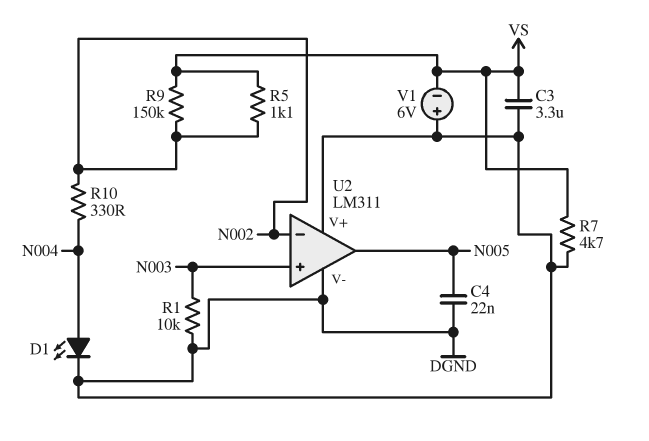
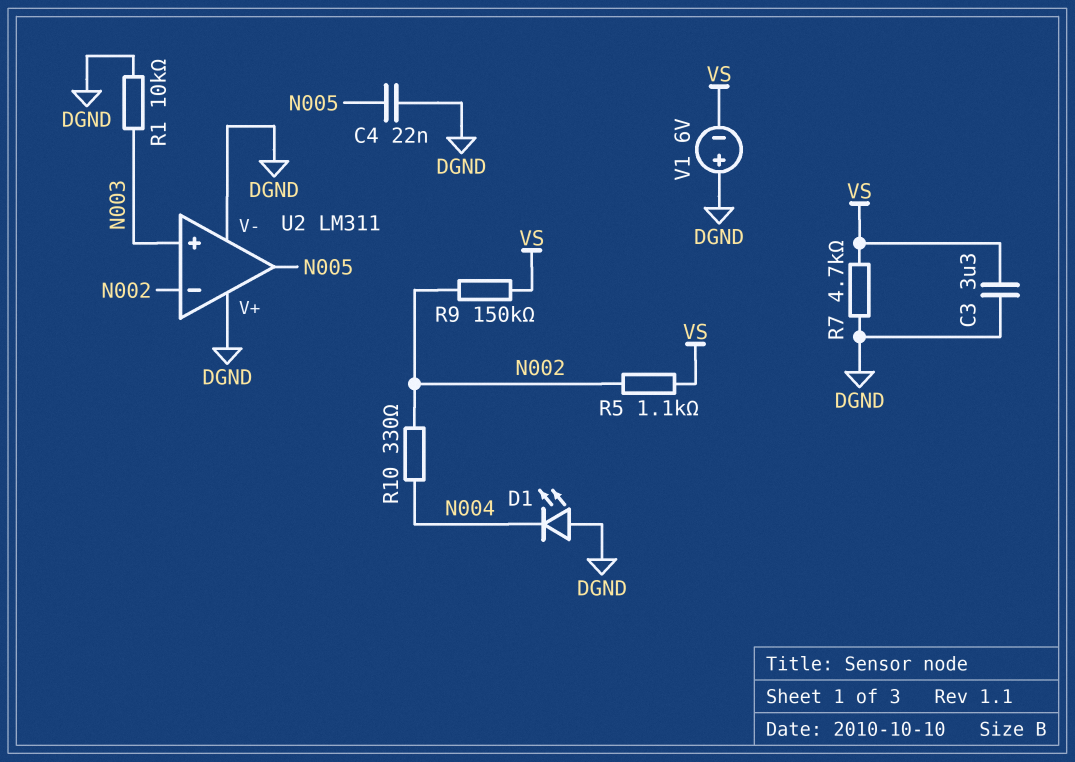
D1: LED (A N004, K DGND) -> LED (A DGND, K N004)

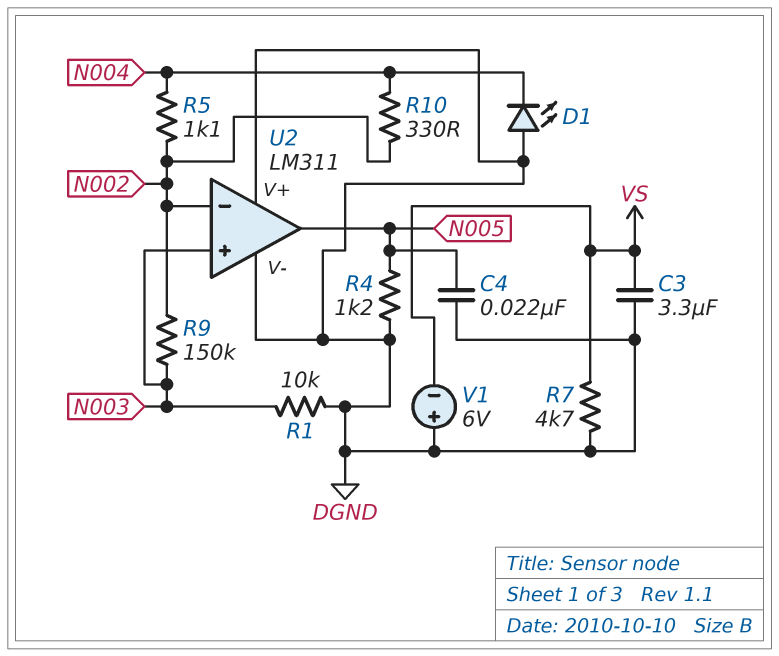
R4: none -> 1.2k (DGND, N005)
R5: 1.1k (N002, VS) -> 1.1k (N002, N004)
R9: 150k (N002, VS) -> 150k (N002, N003)

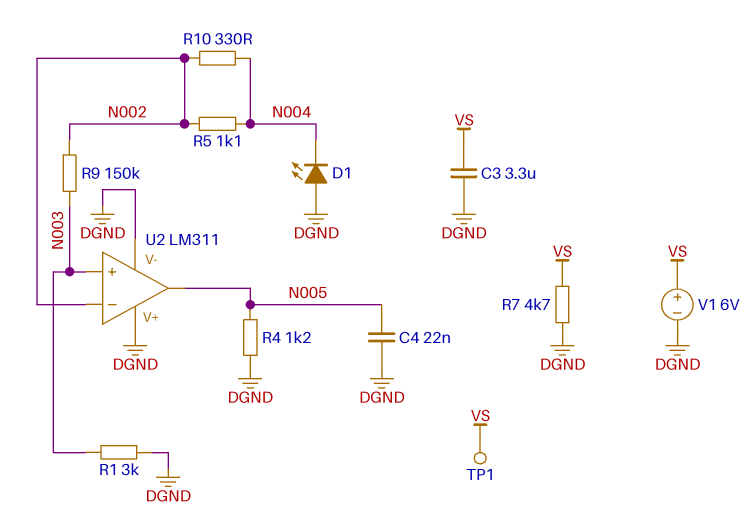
R1: 10k (DGND, N003) -> 3k (DGND, N003)
TP1: none -> test point (VS)
V1: 6V (plus DGND, minus VS) -> 6V (plus VS, minus DGND)

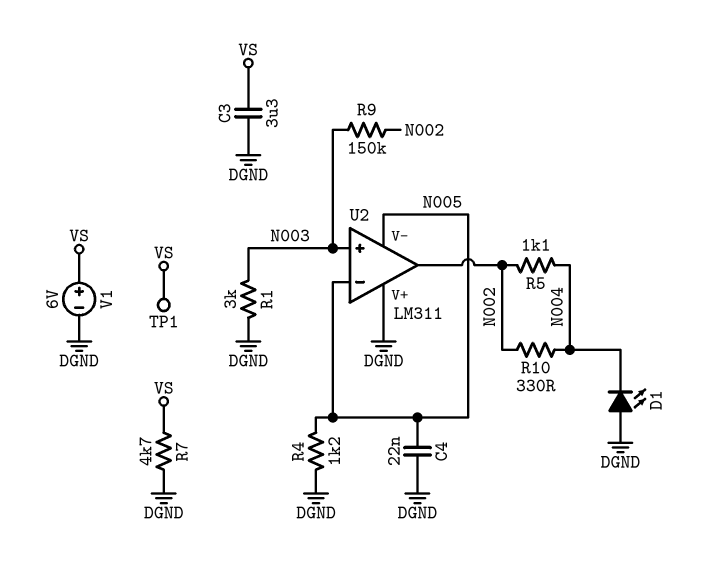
U2 pin V-: DGND -> N005
U2 pin in-: N002 -> N005
U2 pin out: N005 -> N002

